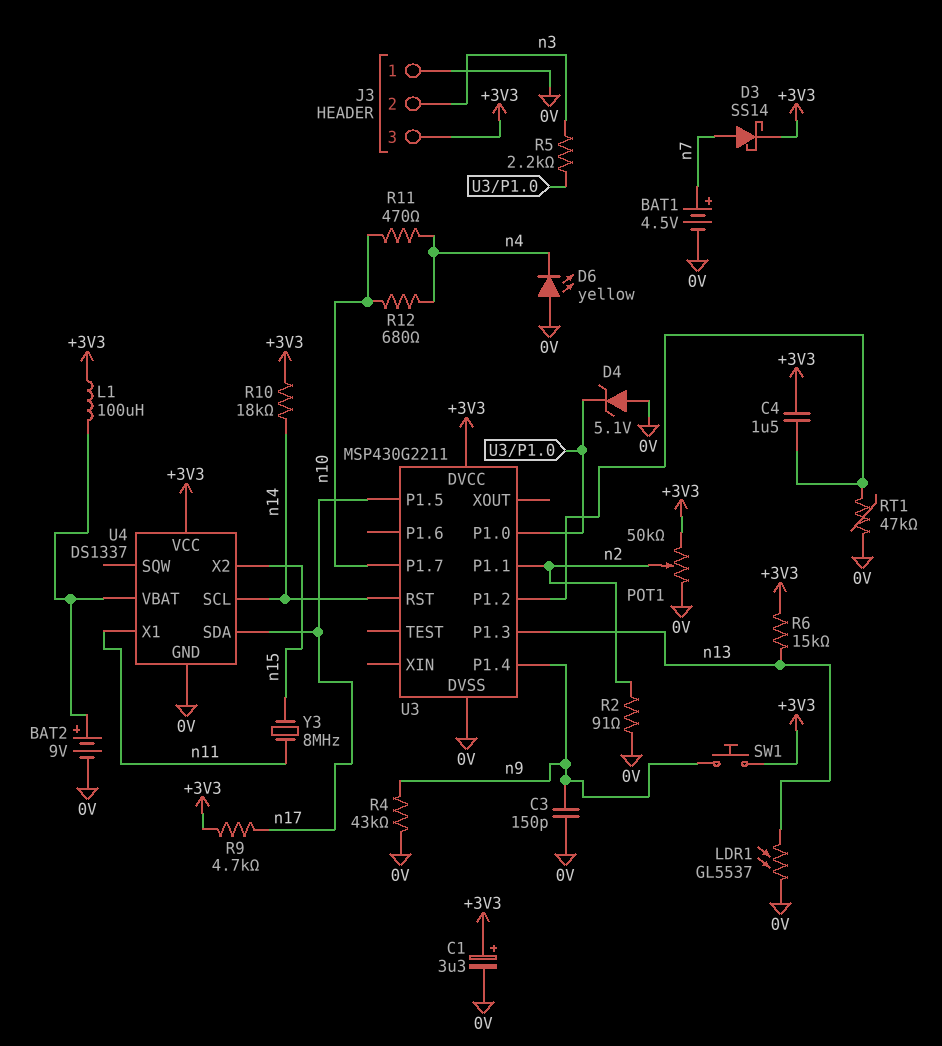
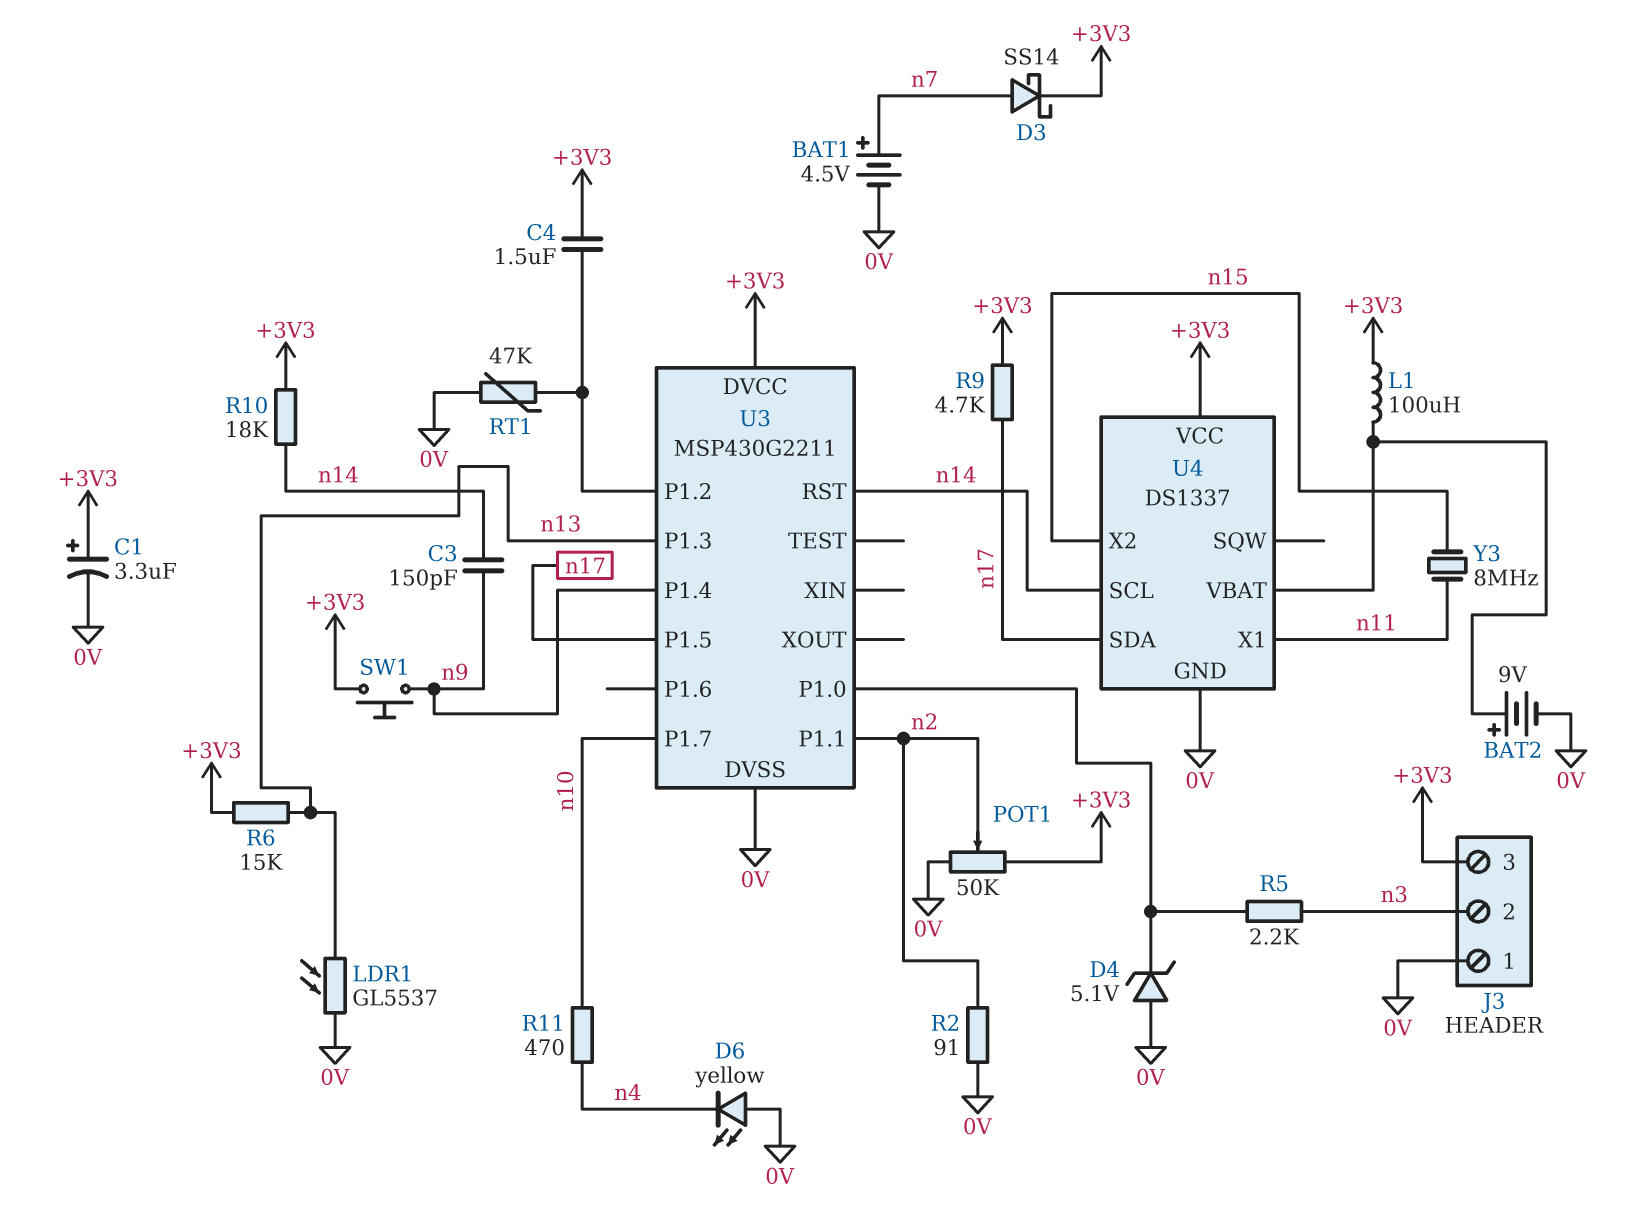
C3: 150pF (0V, n9) -> 150pF (n9, n14)
R4: 43k (0V, n9) -> none
R12: 680 (n4, n10) -> none

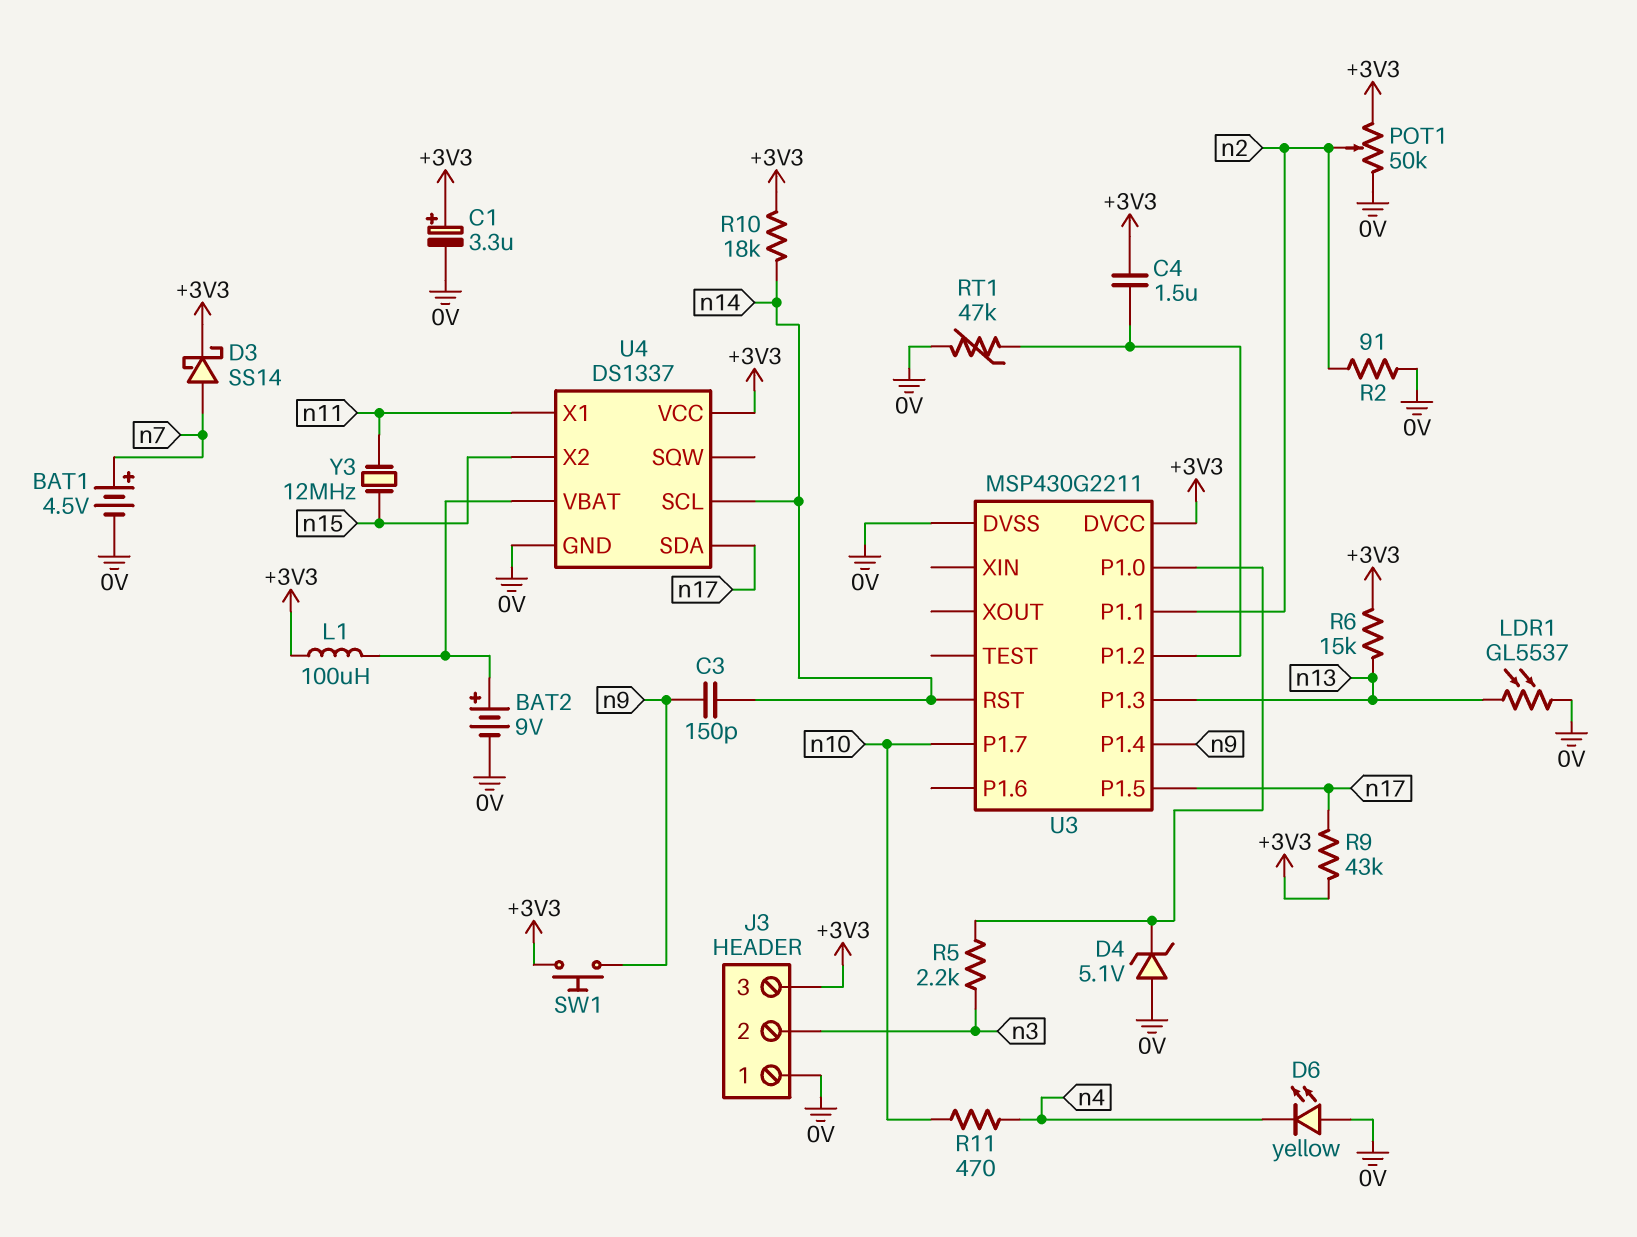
R9: 4.7k (+3V3, n17) -> 43k (+3V3, n17)
Y3: 8MHz (n11, n15) -> 12MHz (n11, n15)

